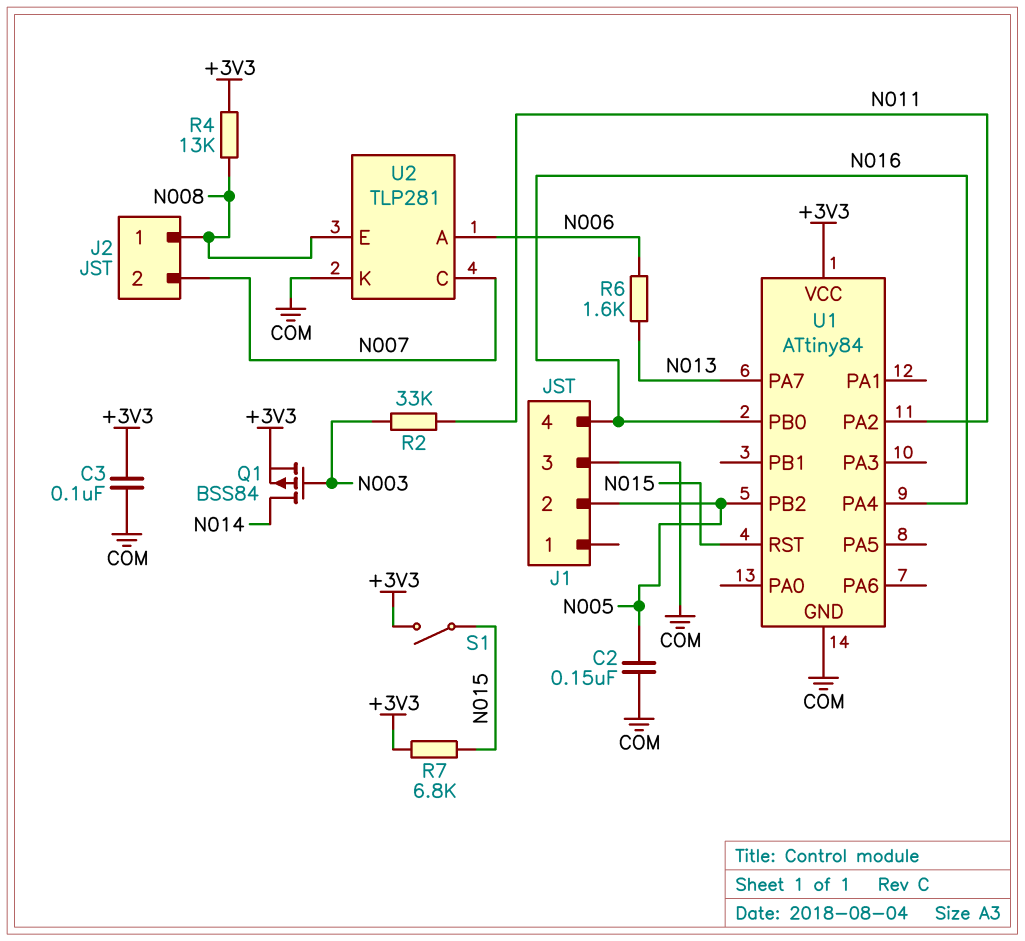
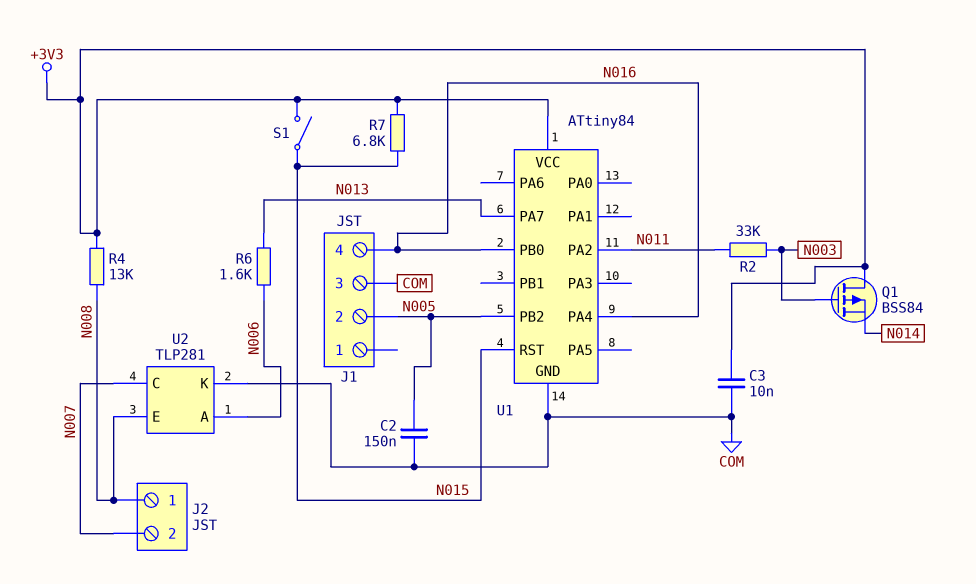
C3: 100nF (+3V3, COM) -> 10nF (+3V3, COM)
Q1: PMOS BSS84 (G N003, D N014, S +3V3) -> PMOS BSS84 (G N003, D +3V3, S N014)

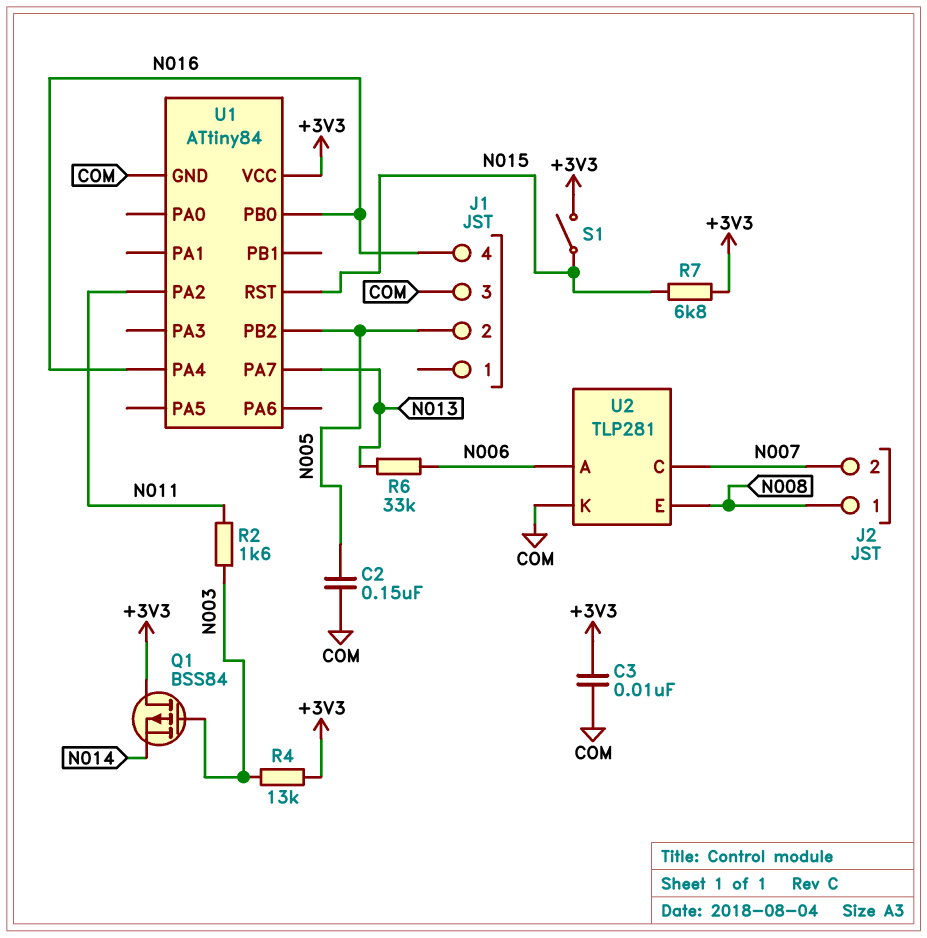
R2: 33k (N003, N011) -> 1.6k (N003, N011)
R4: 13k (+3V3, N008) -> 13k (+3V3, N003)
R6: 1.6k (N006, N013) -> 33k (N006, N013)

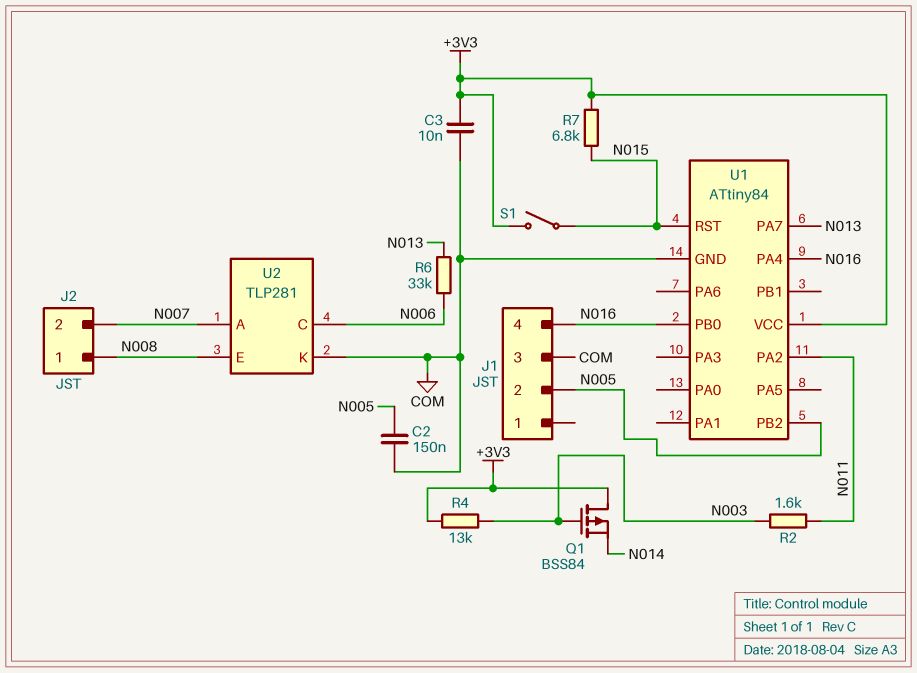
U2 pin A: N006 -> N007
U2 pin C: N007 -> N006

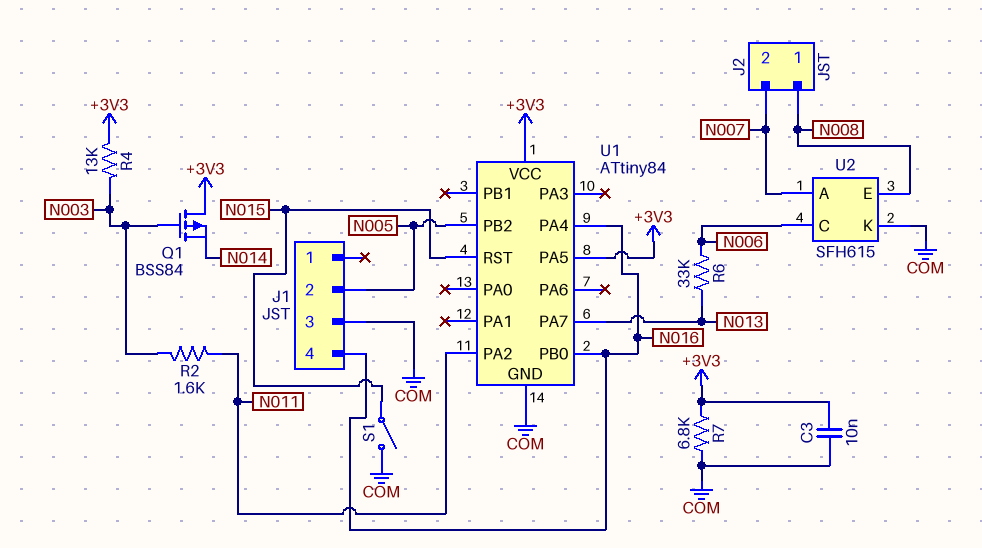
C2: 150nF (COM, N005) -> none
R7: 6.8k (+3V3, N015) -> 6.8k (+3V3, COM)
S1: switch (+3V3, N015) -> switch (COM, N015)
U1 pin PA5: none -> +3V3
U2: TLP281 -> SFH615

